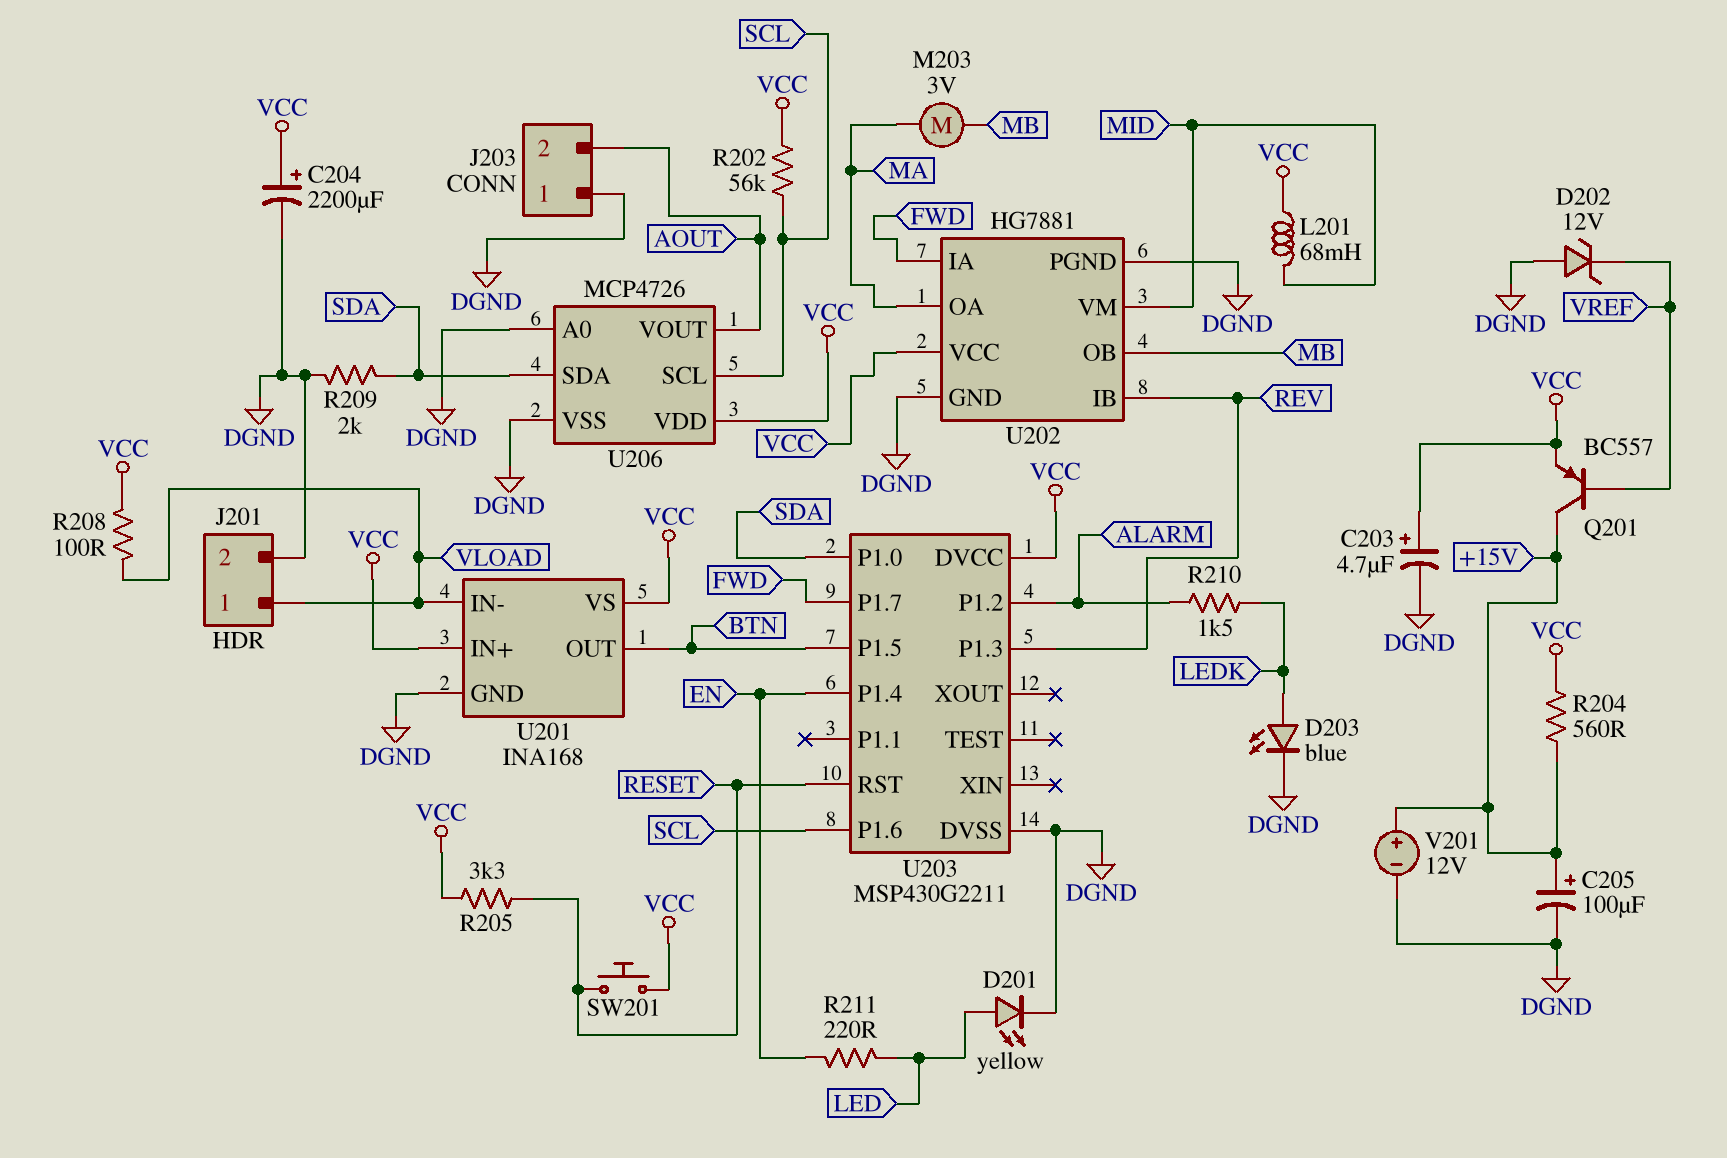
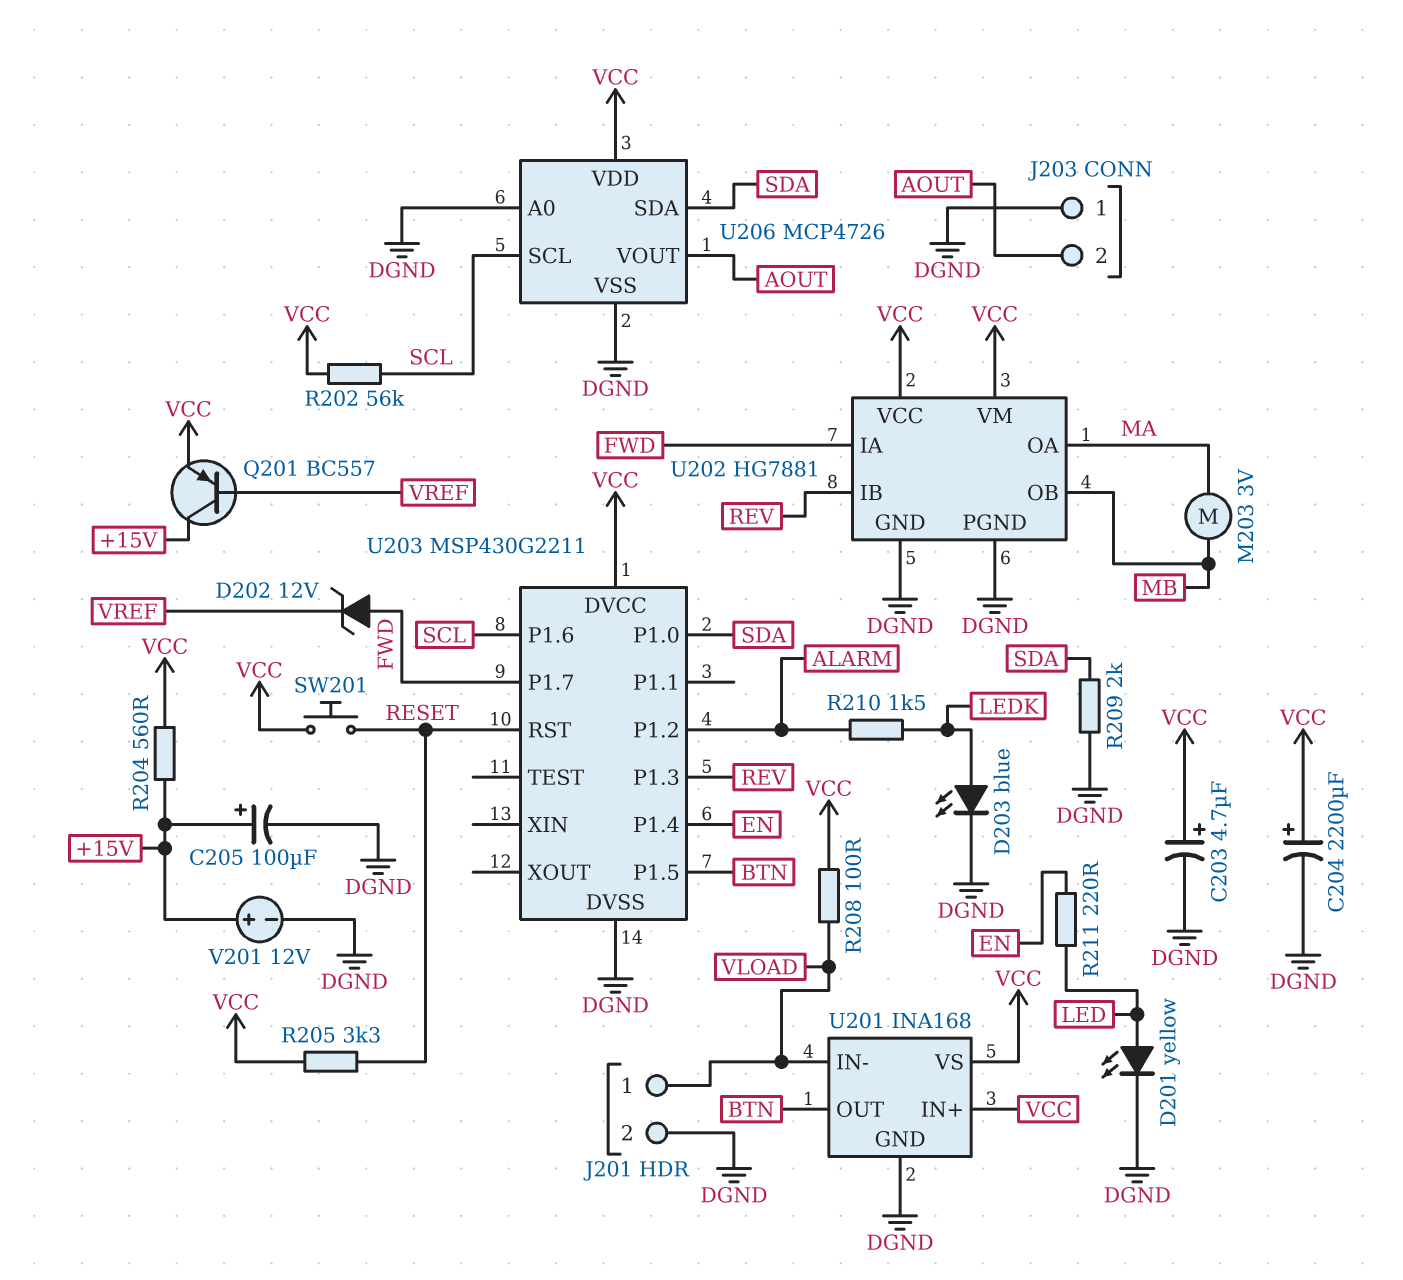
D202: zener 12V (A DGND, K VREF) -> zener 12V (A FWD, K VREF)
L201: 68mH (MID, VCC) -> none
U202 pin VM: MID -> VCC

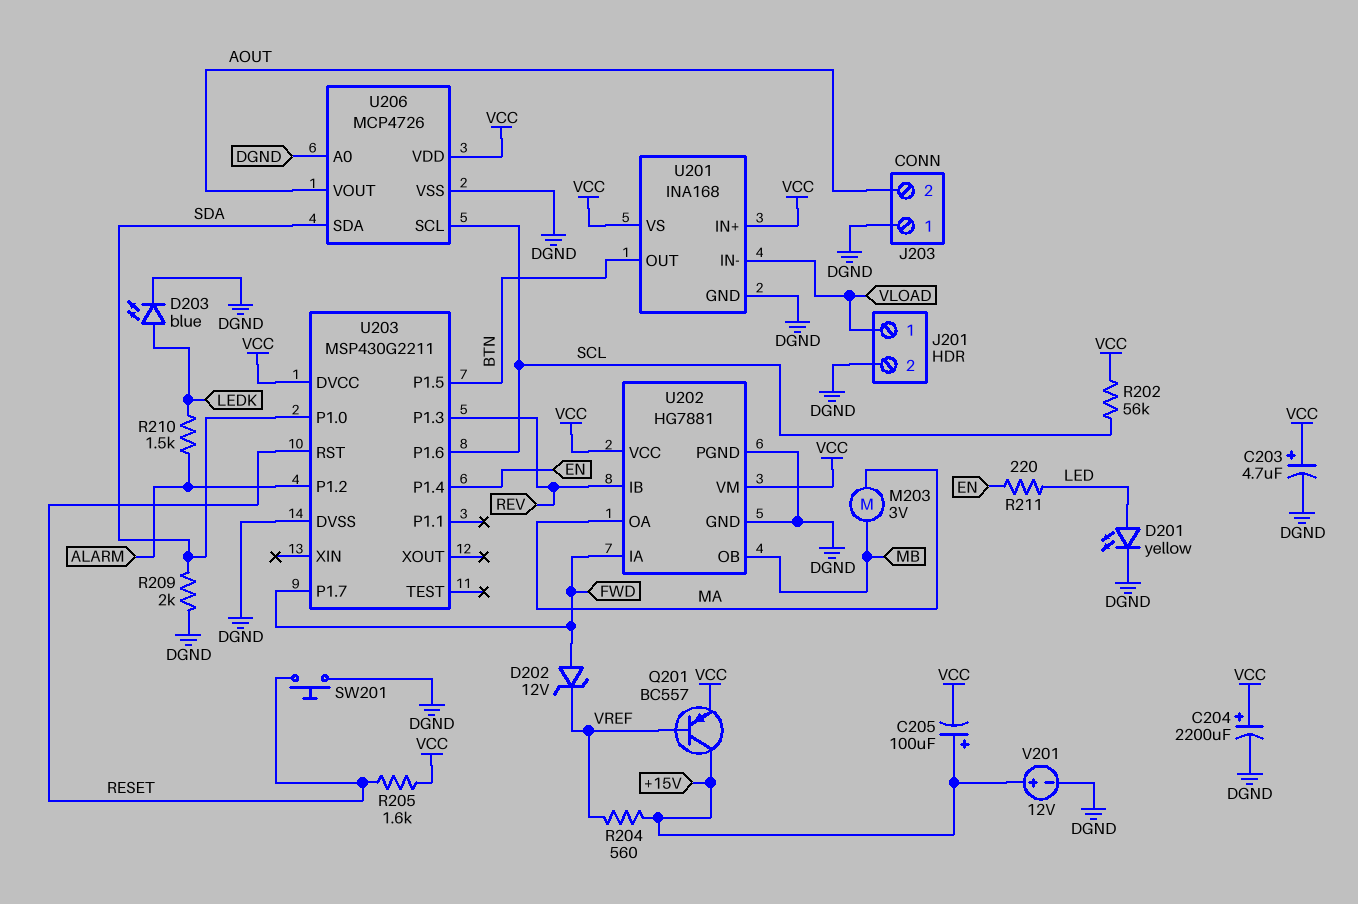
C205: 100uF (plus +15V, minus DGND) -> 100uF (plus +15V, minus VCC)
R204: 560 (+15V, VCC) -> 560 (+15V, VREF)
R205: 3.3k (RESET, VCC) -> 1.6k (RESET, VCC)
R208: 100 (VCC, VLOAD) -> none
SW201: button (RESET, VCC) -> button (DGND, RESET)

